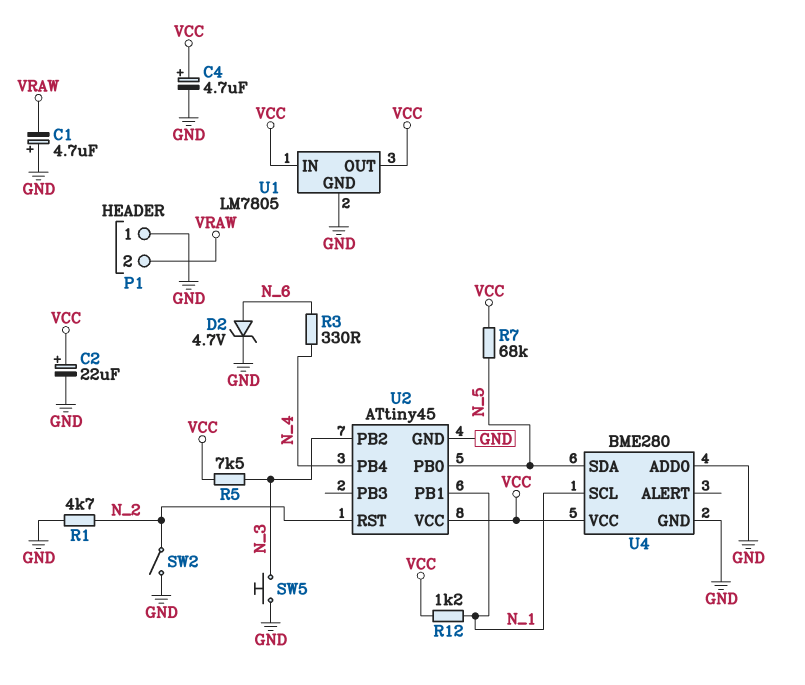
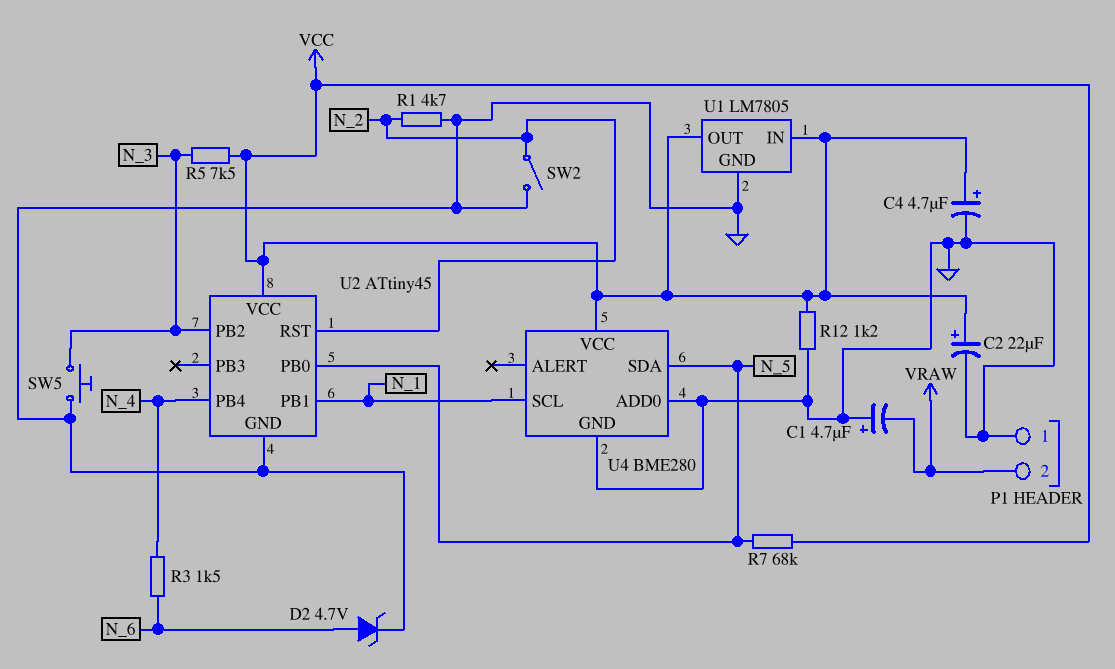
R3: 330 (N_4, N_6) -> 1.5k (N_4, N_6)
R12: 1.2k (N_1, VCC) -> 1.2k (GND, VCC)

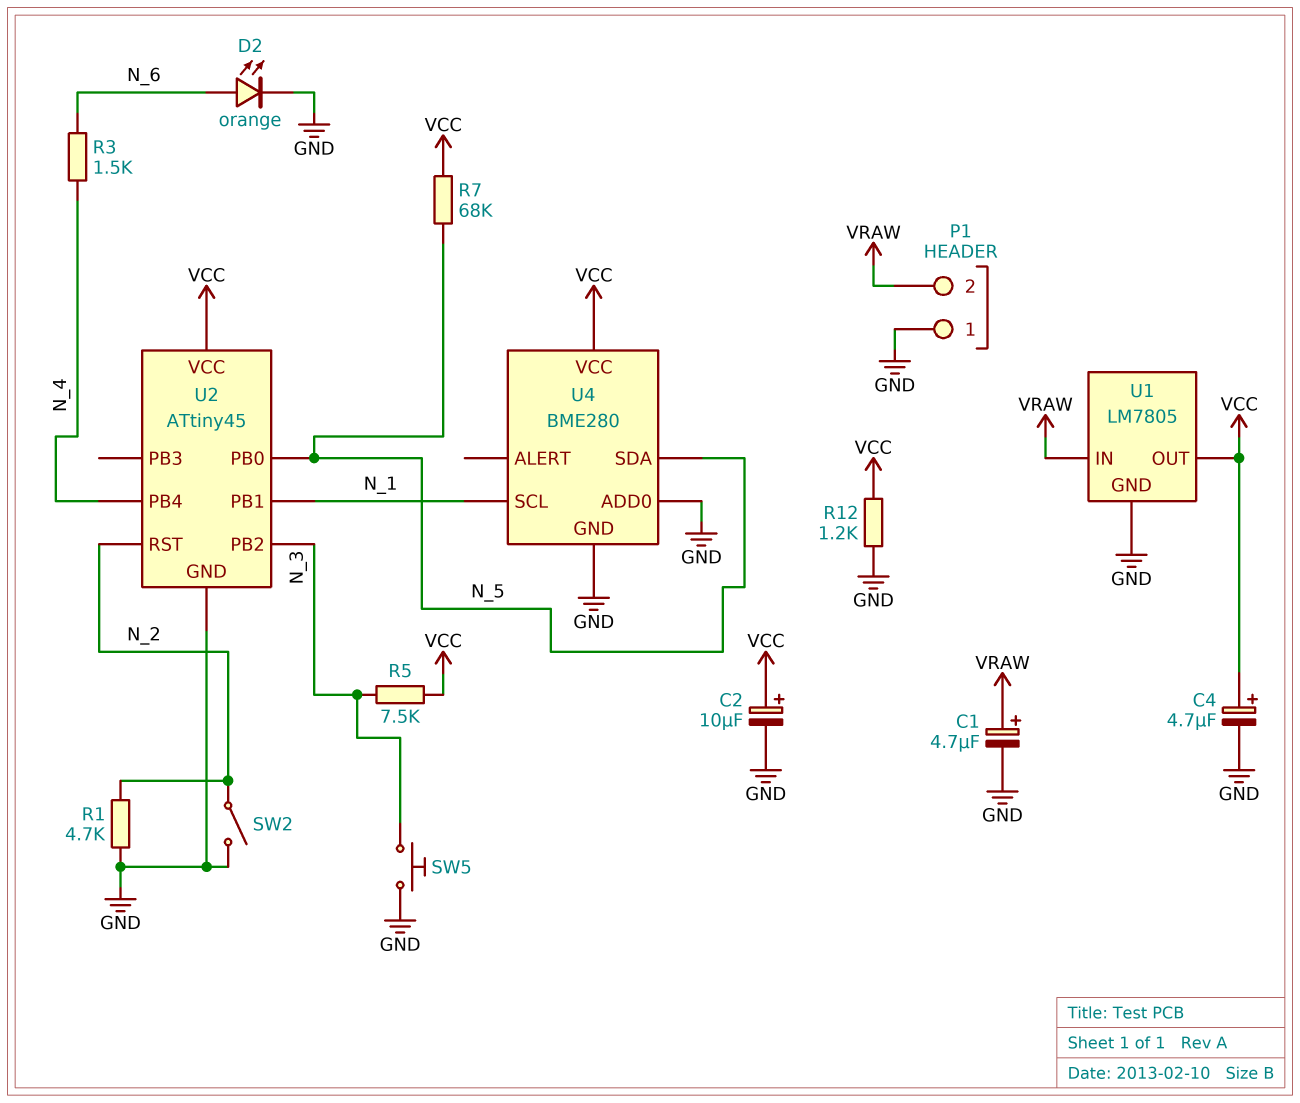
C1: 4.7uF (plus GND, minus VRAW) -> 4.7uF (plus VRAW, minus GND)
C2: 22uF (plus VCC, minus GND) -> 10uF (plus VCC, minus GND)
D2: zener 4.7V (A N_6, K GND) -> LED orange (A N_6, K GND)
U1 pin IN: VCC -> VRAW

